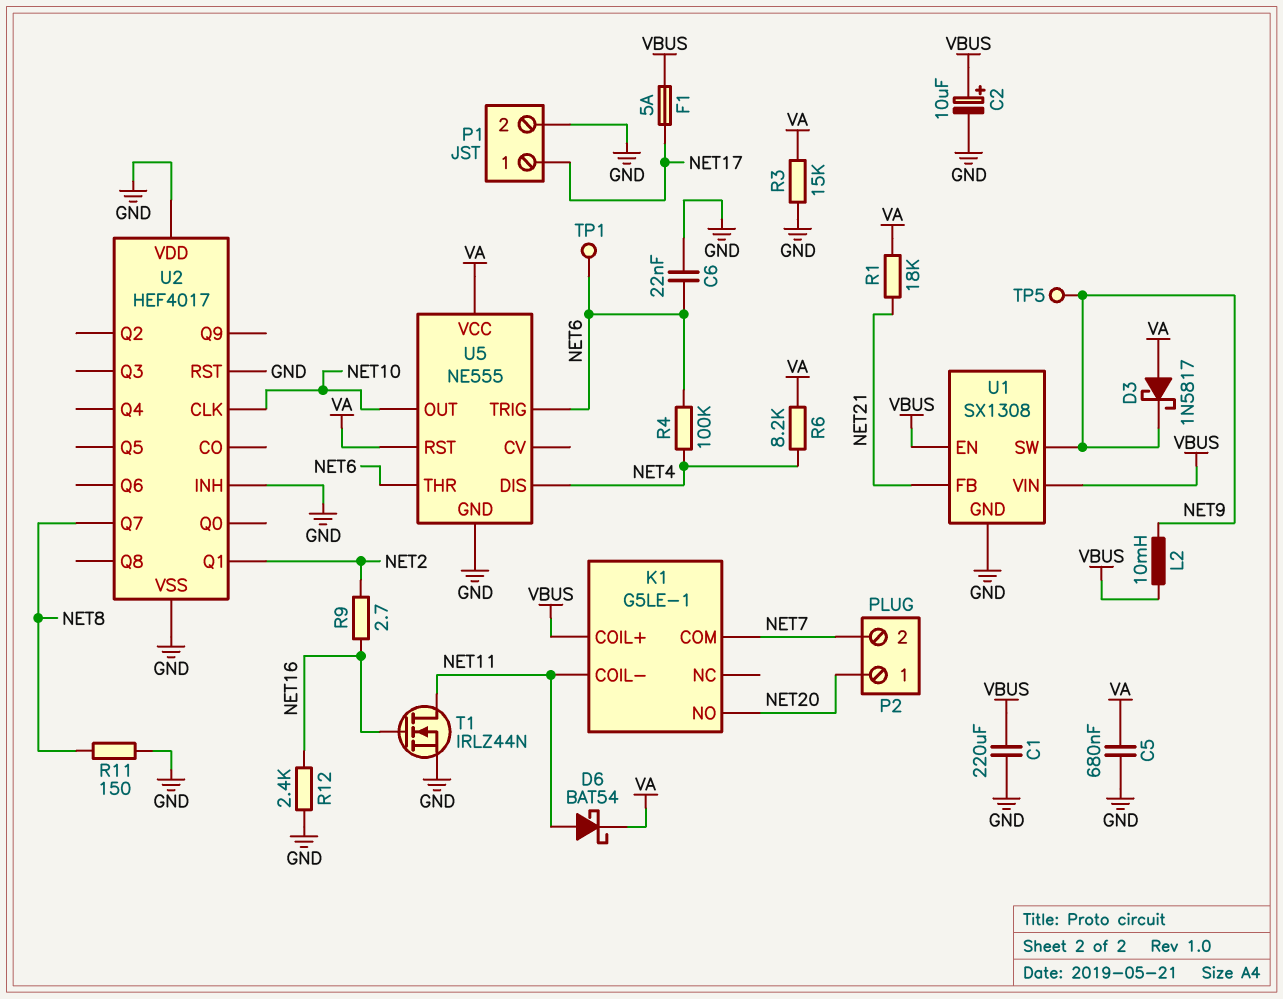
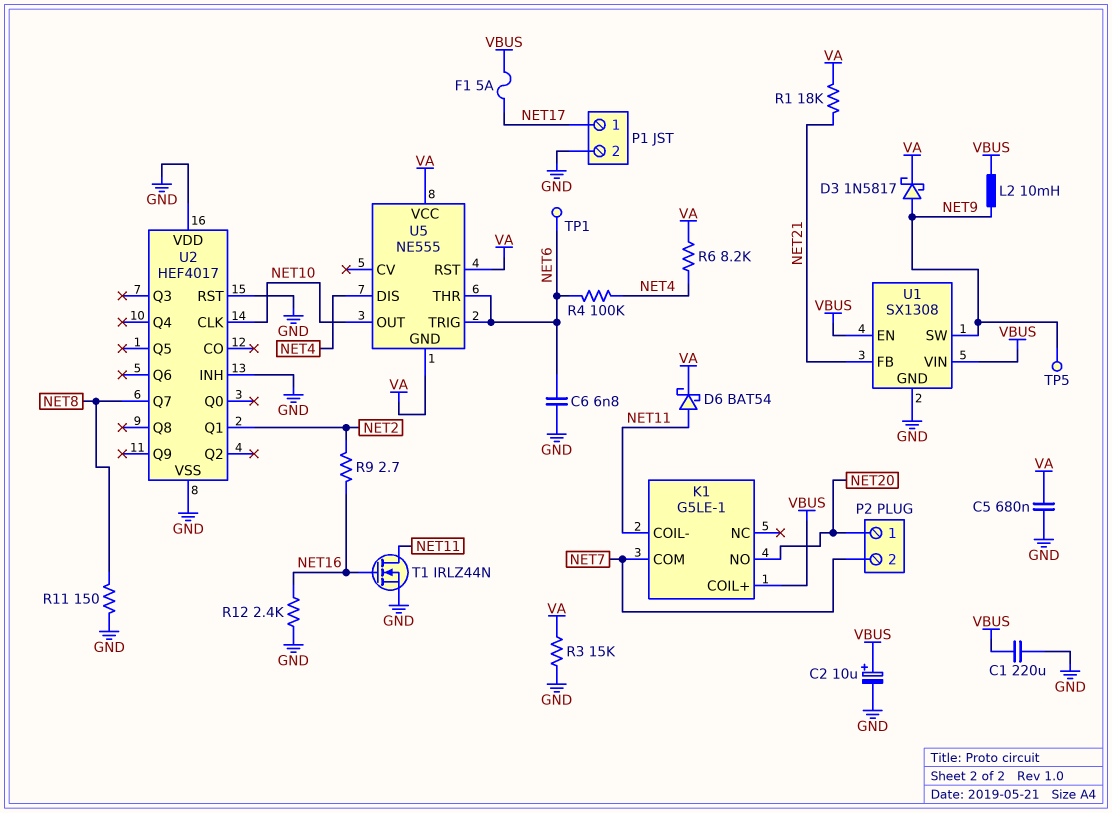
C6: 22nF (GND, NET6) -> 6.8nF (GND, NET6)
D3: schottky 1N5817 (A VA, K NET9) -> schottky 1N5817 (A NET9, K VA)
U5 pin GND: GND -> VA

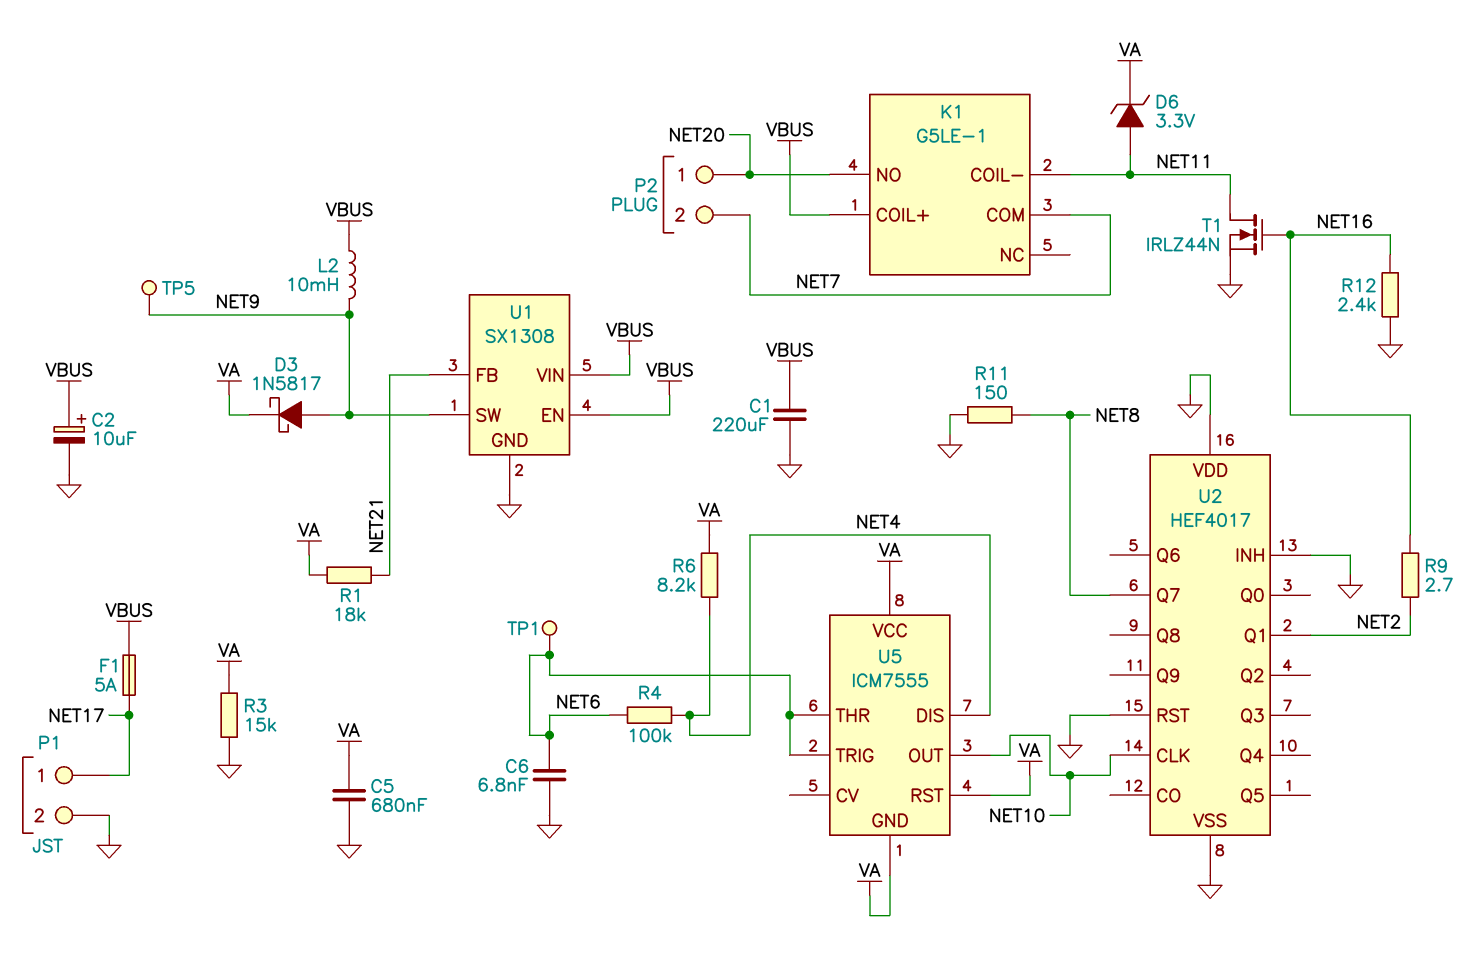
D6: schottky BAT54 (A NET11, K VA) -> zener 3.3V (A NET11, K VA)
U5: NE555 -> ICM7555

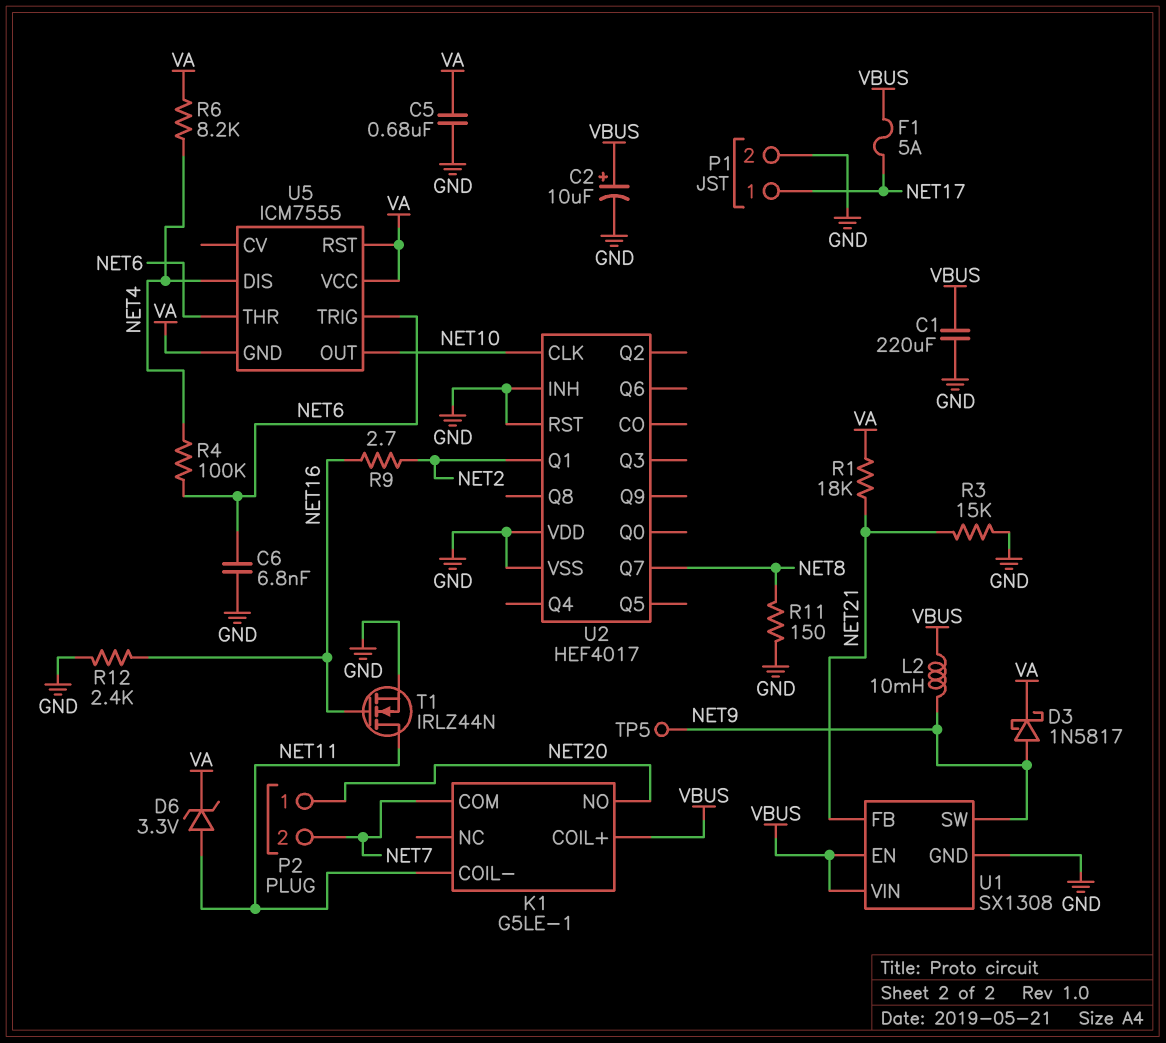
R3: 15k (GND, VA) -> 15k (GND, NET21)
TP1: test point (NET6) -> none

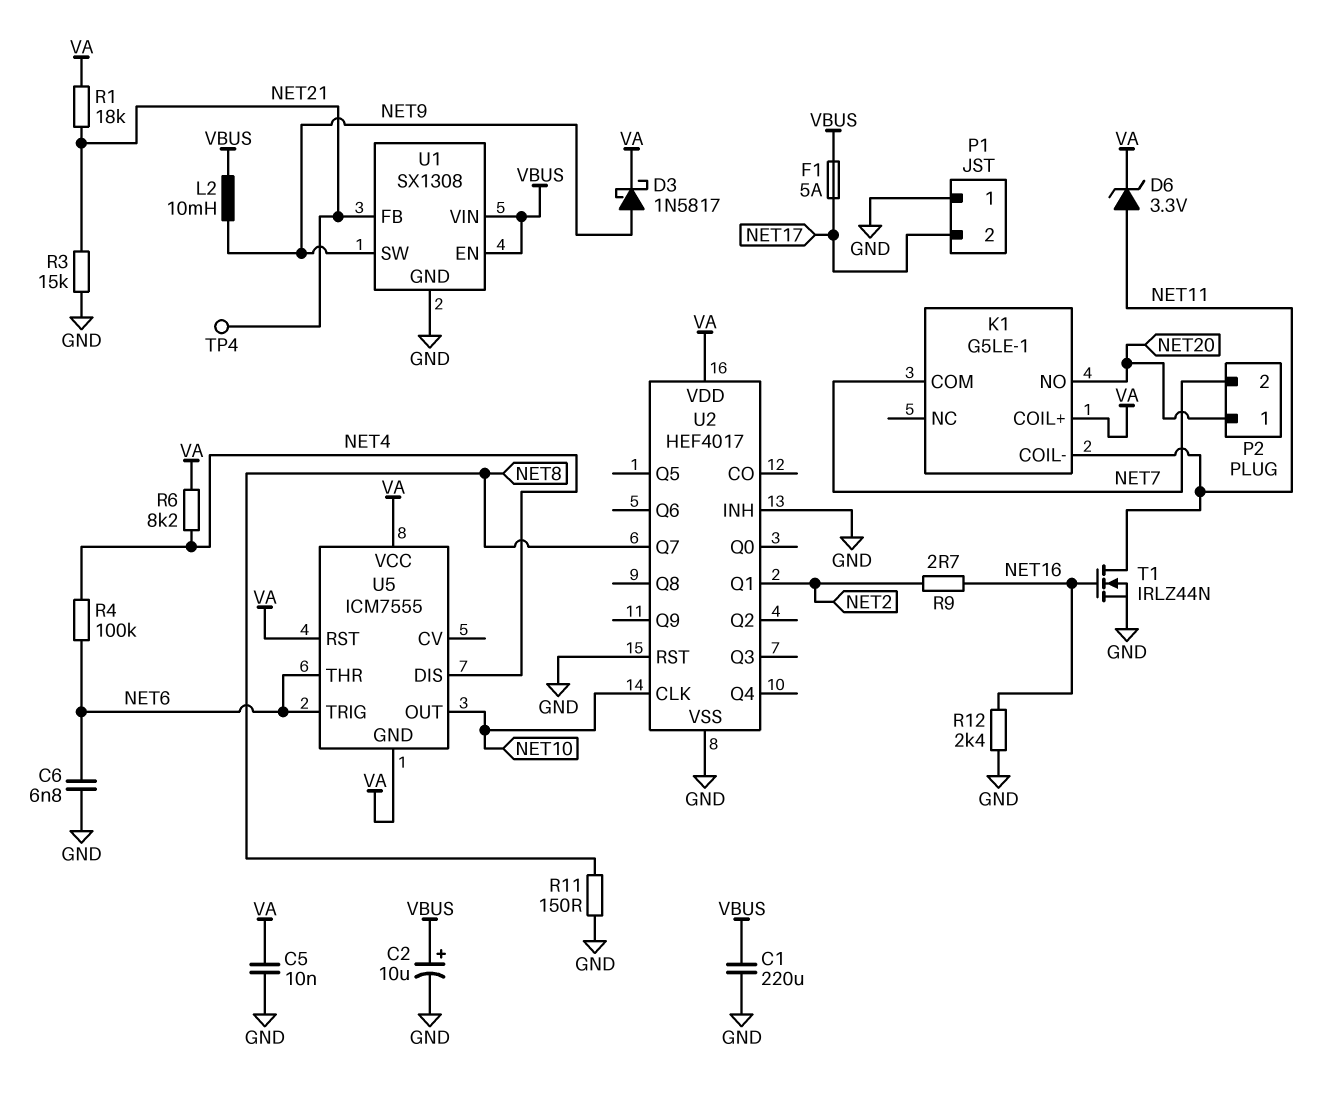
C5: 680nF (GND, VA) -> 10nF (GND, VA)
K1 pin COIL+: VBUS -> VA
P1 pin 1: NET17 -> GND
P1 pin 2: GND -> NET17
TP4: none -> test point (NET21)
TP5: test point (NET9) -> none
U2 pin VDD: GND -> VA

